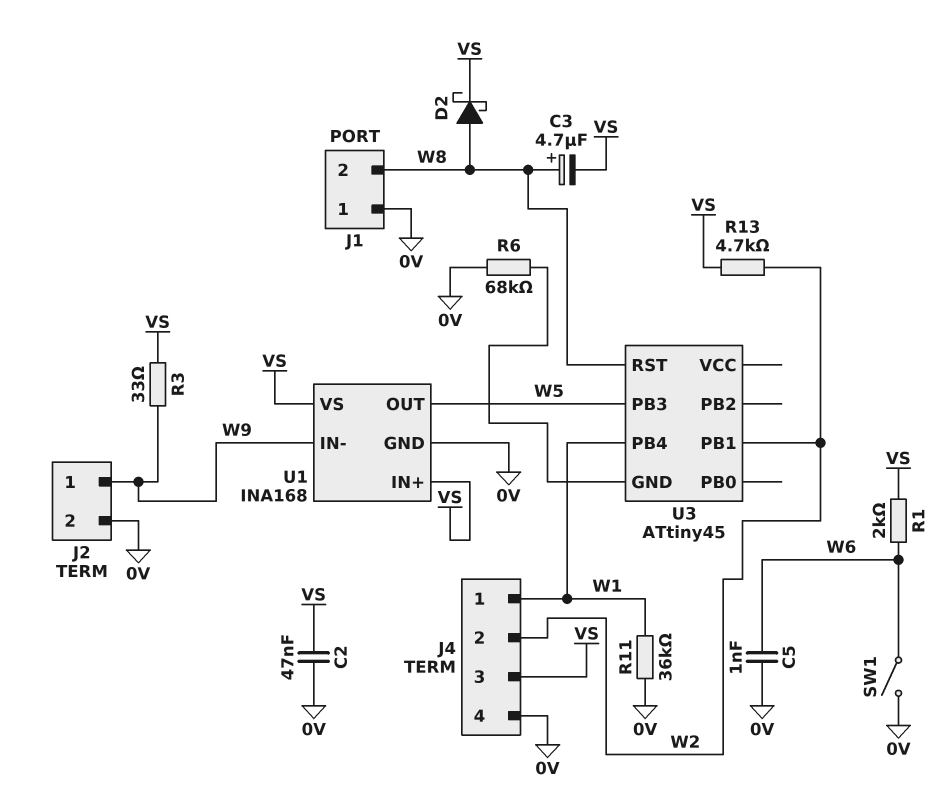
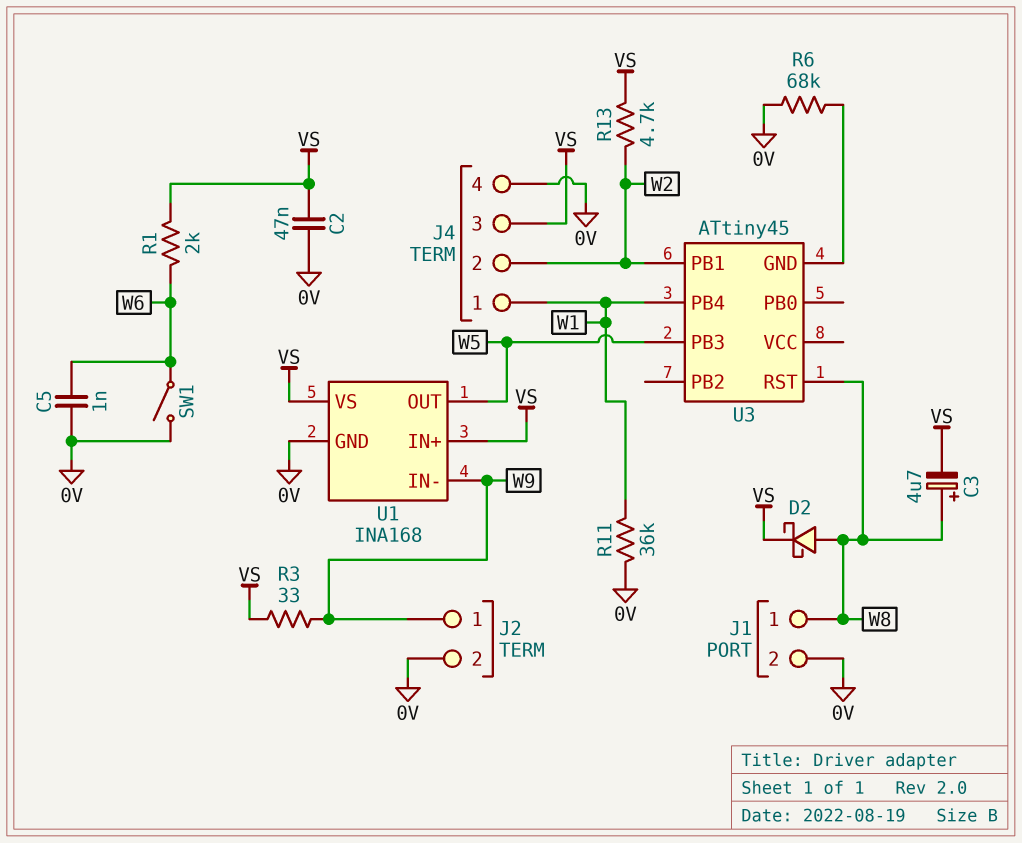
J1 pin 1: 0V -> W8
J1 pin 2: W8 -> 0V

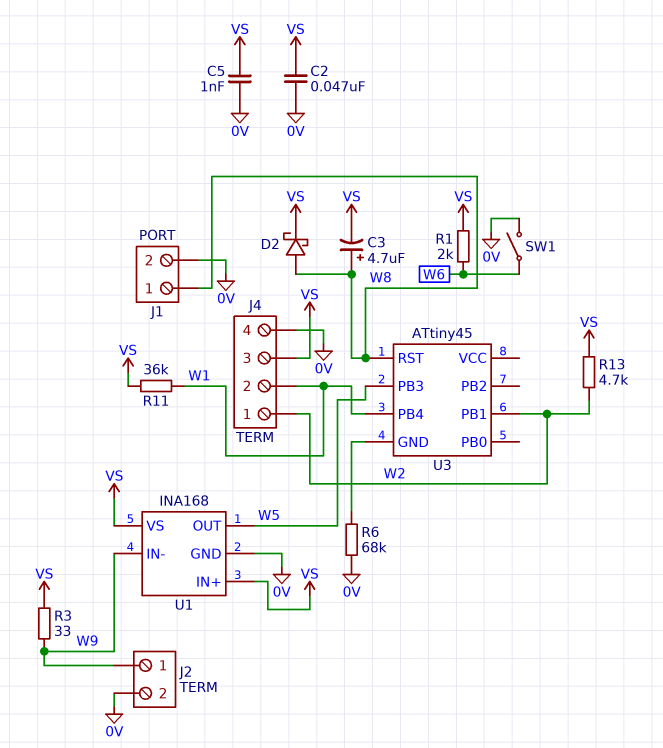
C5: 1nF (0V, W6) -> 1nF (0V, VS)
J4 pin 1: W1 -> W2
J4 pin 2: W2 -> W1
R11: 36k (0V, W1) -> 36k (VS, W1)

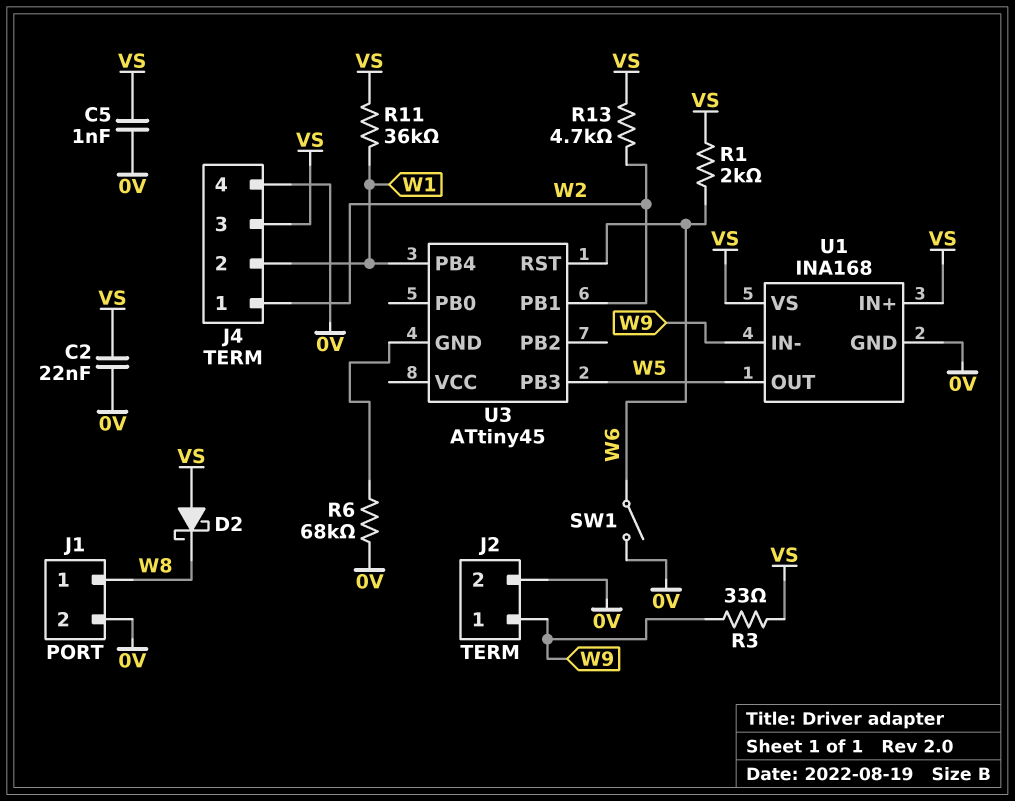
C2: 47nF (0V, VS) -> 22nF (0V, VS)
C3: 4.7uF (plus W8, minus VS) -> none
D2: schottky (A W8, K VS) -> schottky (A VS, K W8)
U3 pin RST: W8 -> W6

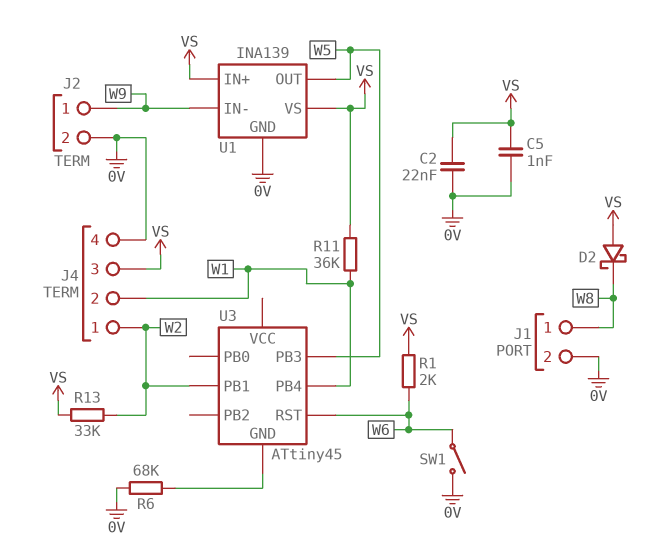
R3: 33 (VS, W9) -> none
R13: 4.7k (VS, W2) -> 33k (VS, W2)
U1: INA168 -> INA139

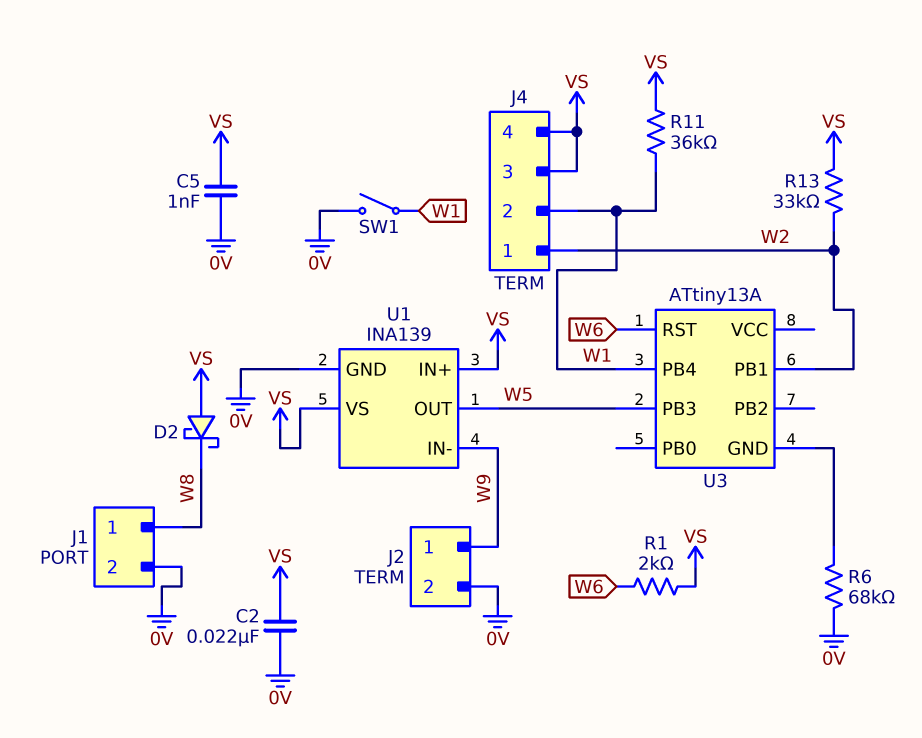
J4 pin 4: 0V -> VS
SW1: switch (0V, W6) -> switch (0V, W1)
U3: ATtiny45 -> ATtiny13A

